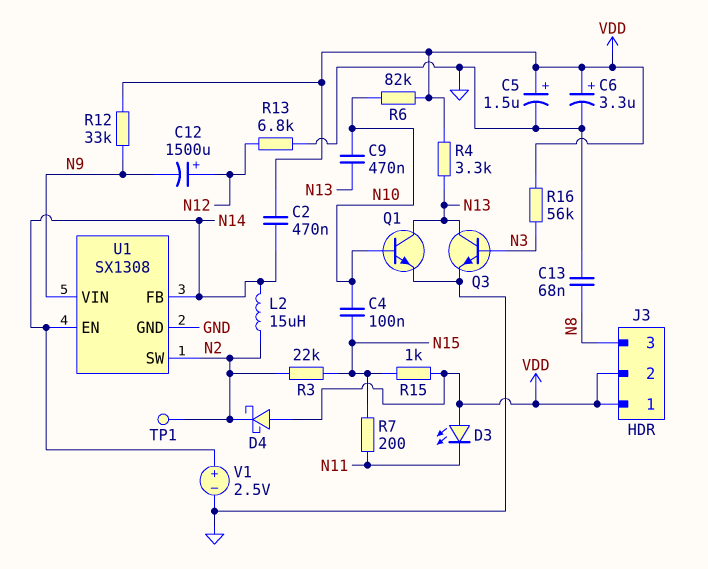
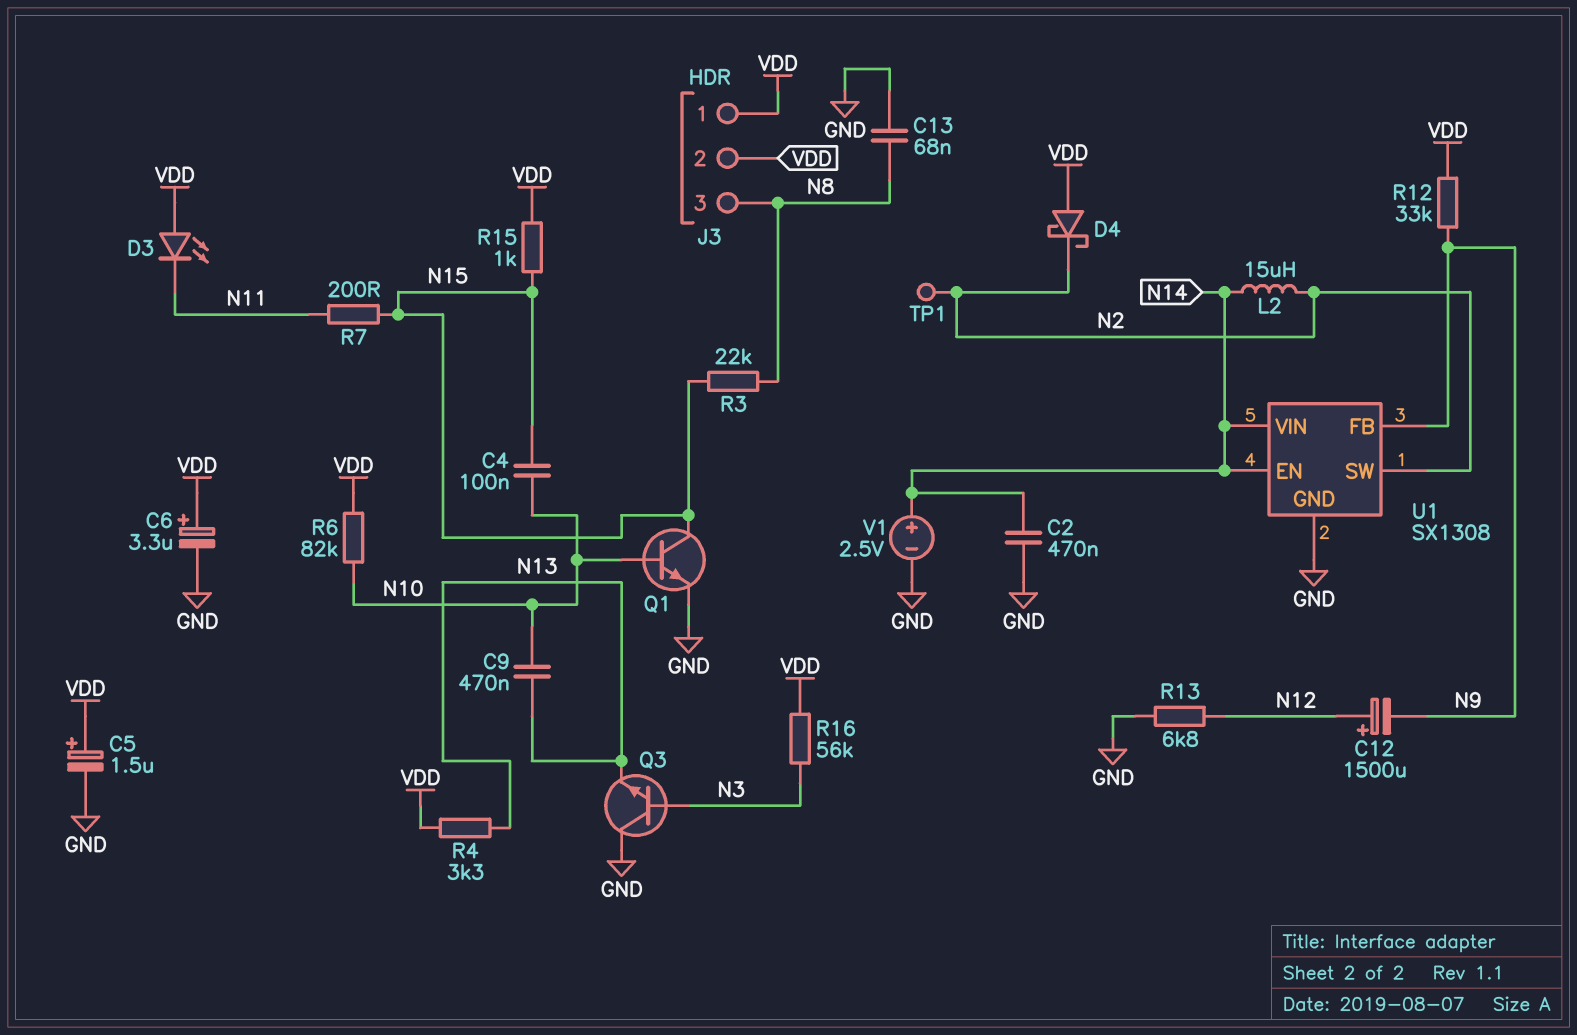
C2: 470nF (N14, VDD) -> 470nF (GND, N14)
Q1: NPN (B N10, C N13, E GND) -> NPN (B N10, C N15, E GND)
Q3: NPN (B N3, C N13, E GND) -> NPN (B N3, C GND, E N13)
R3: 22k (N2, N15) -> 22k (N8, N15)
U1 pin FB: N14 -> N9
U1 pin VIN: N9 -> N14

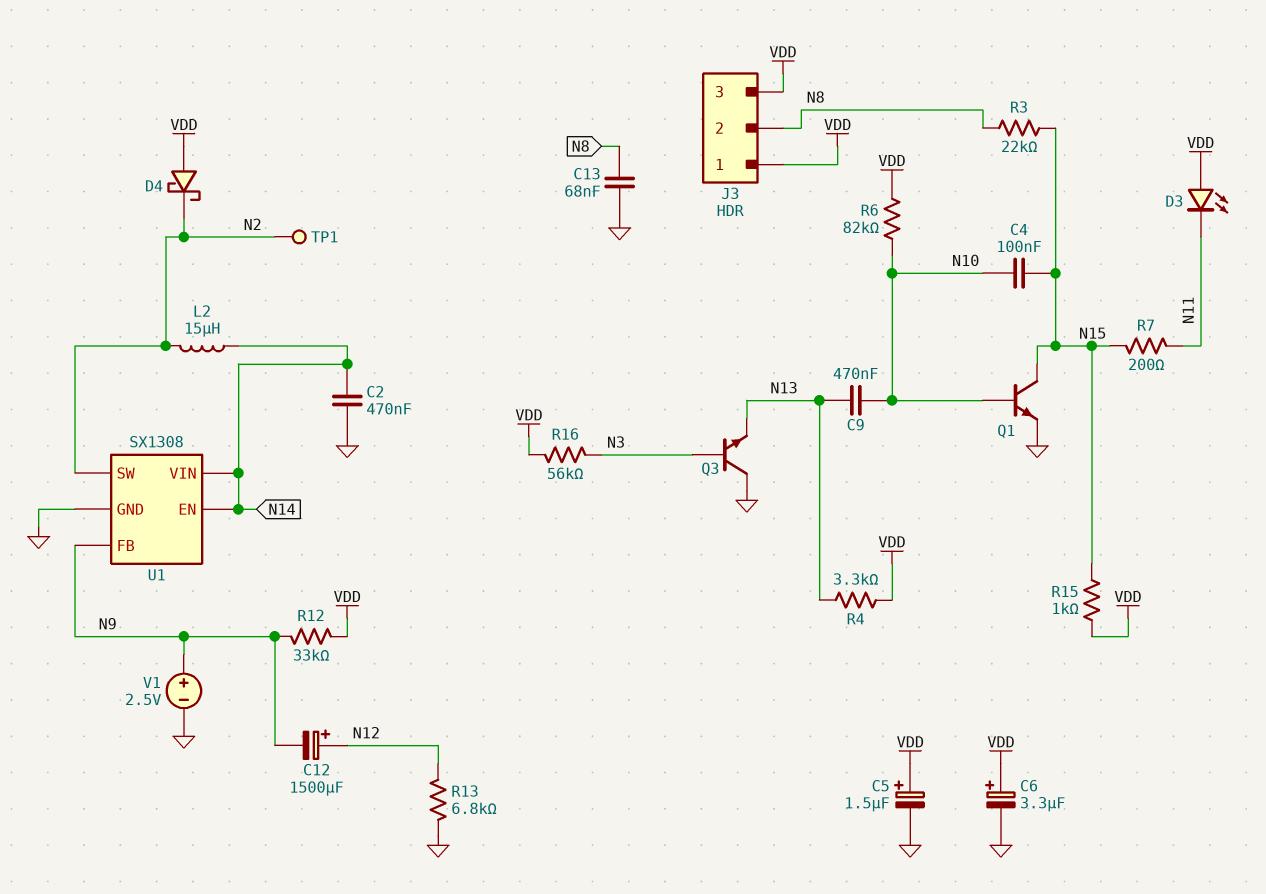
J3 pin 2: VDD -> N8
J3 pin 3: N8 -> VDD
V1: 2.5V (plus N14, minus GND) -> 2.5V (plus N9, minus GND)

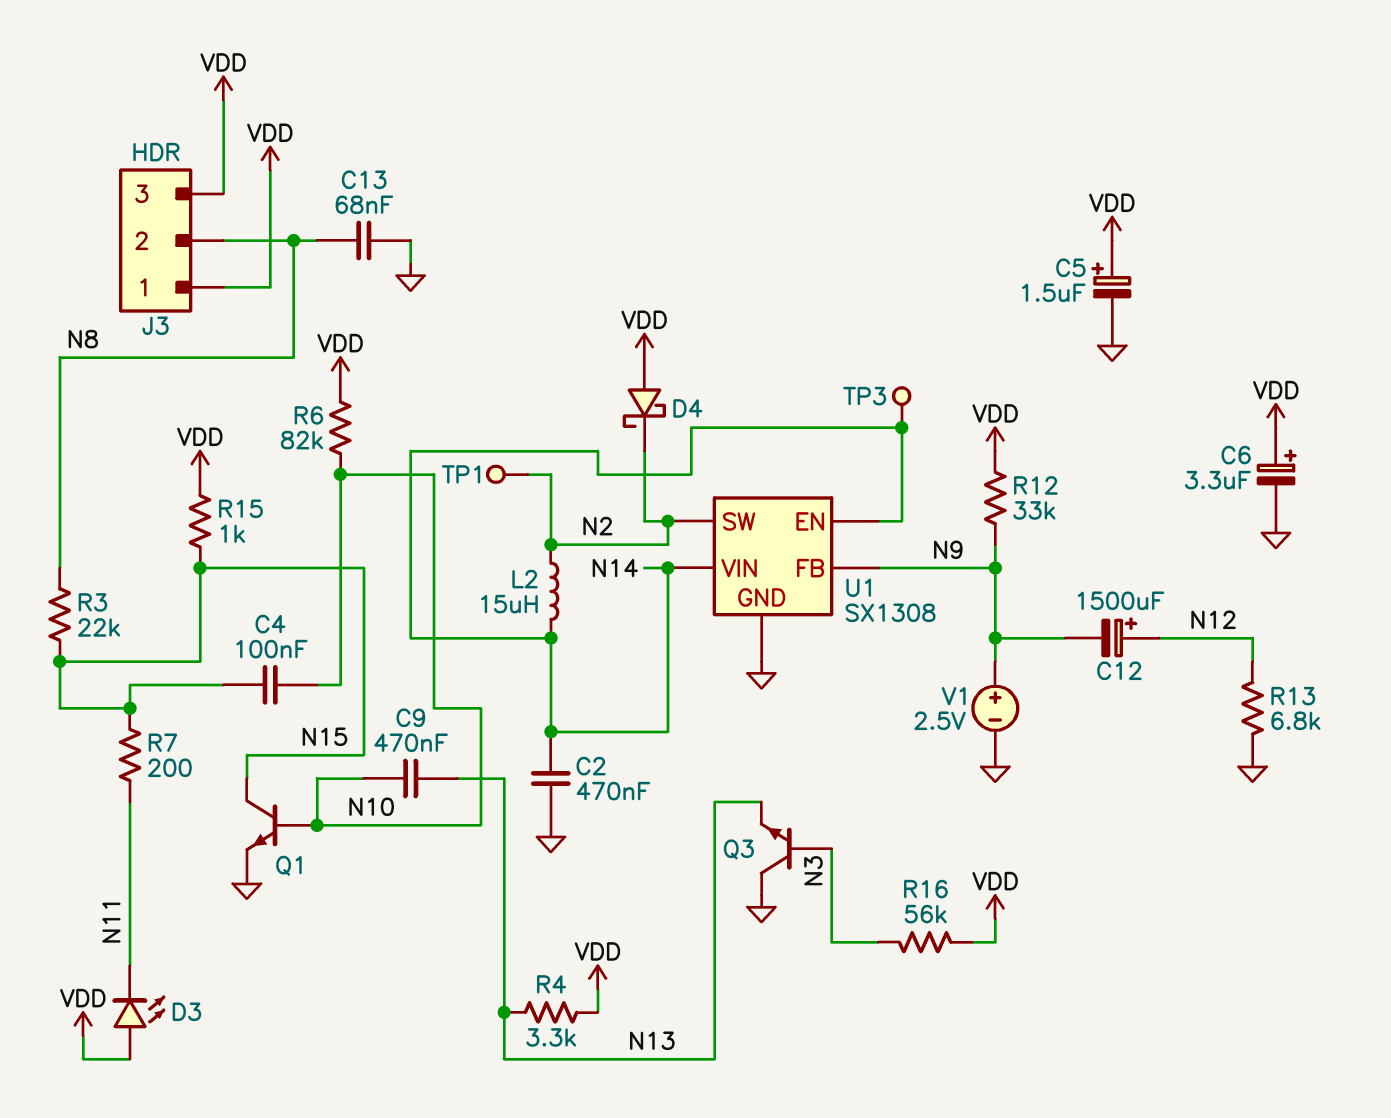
TP3: none -> test point (N14)

